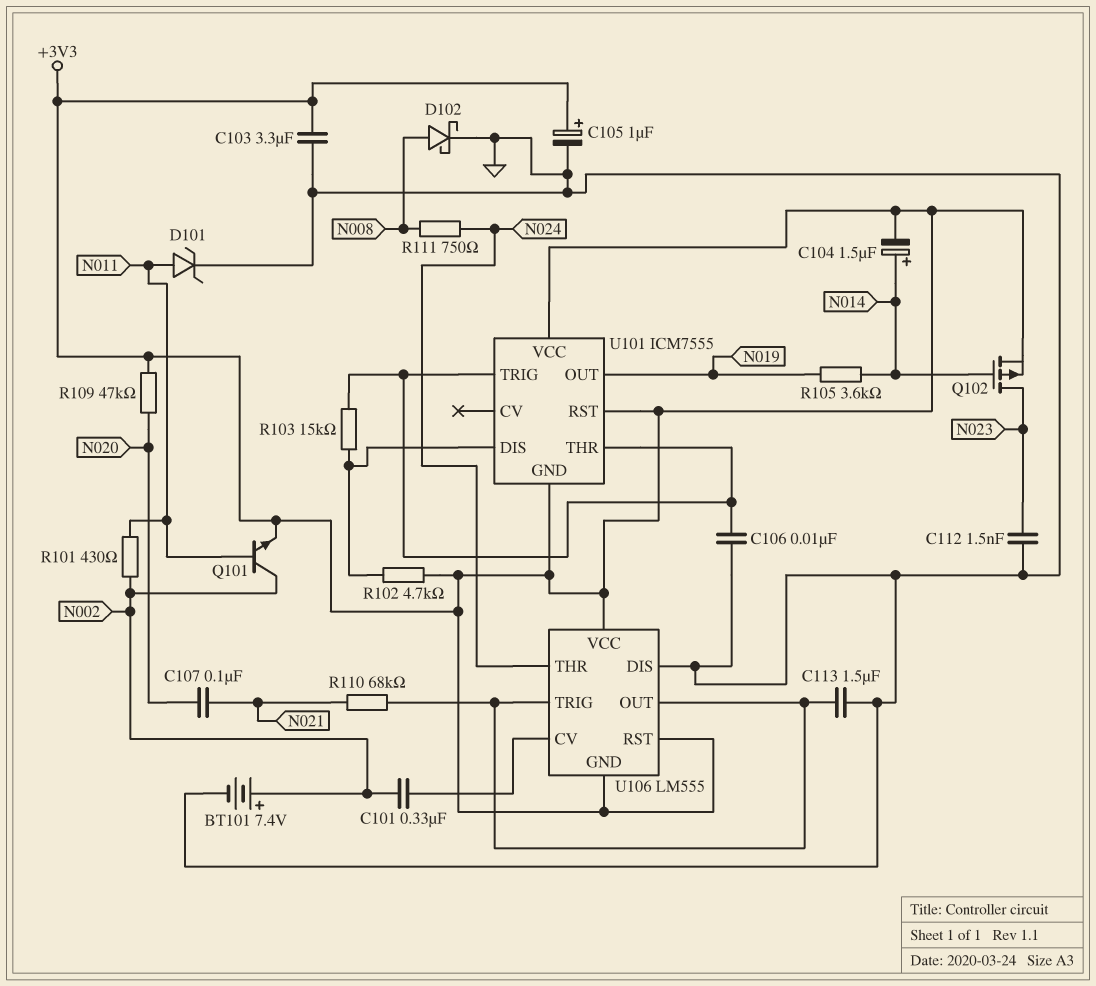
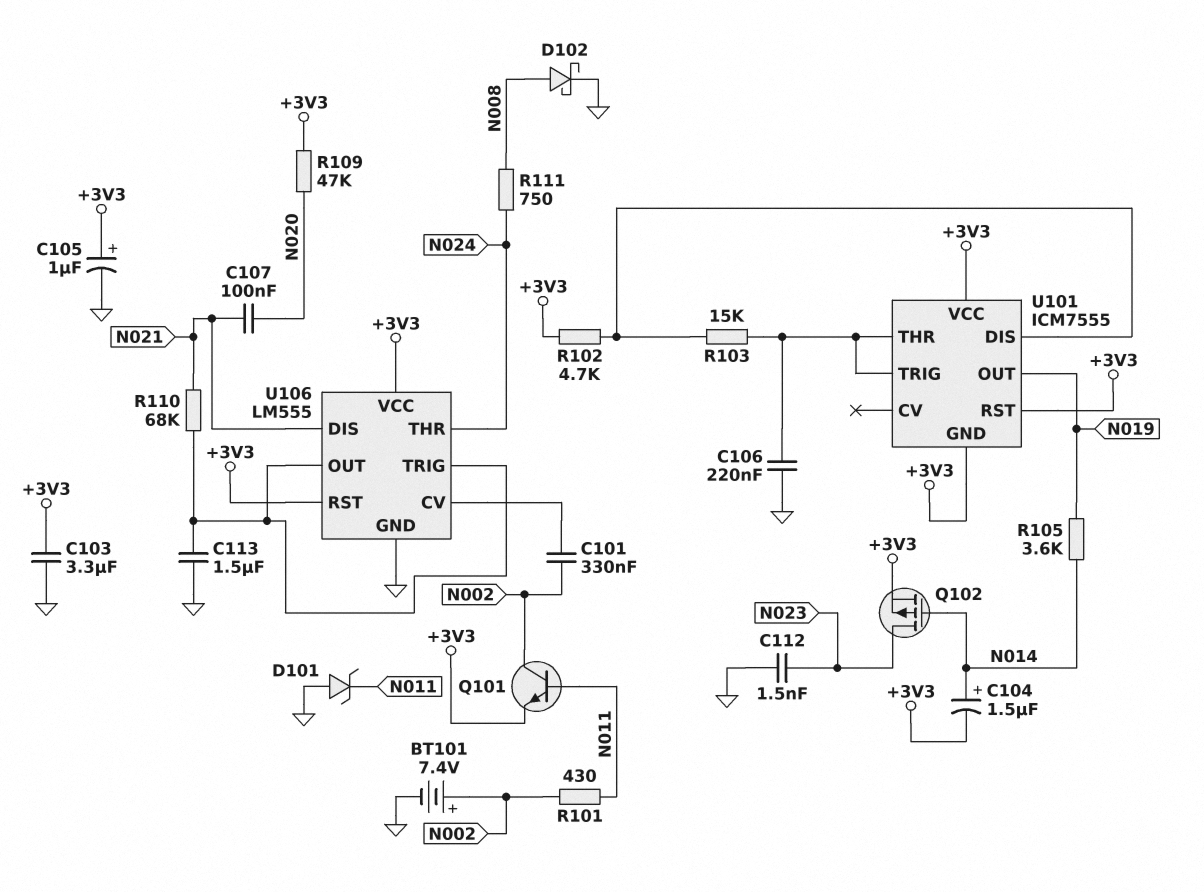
C106: 10nF (GND, U101/THR) -> 220nF (GND, U101/THR)
D101: zener (A N011, K GND) -> zener (A GND, K N011)
U106 pin DIS: GND -> N021
U106 pin GND: +3V3 -> GND

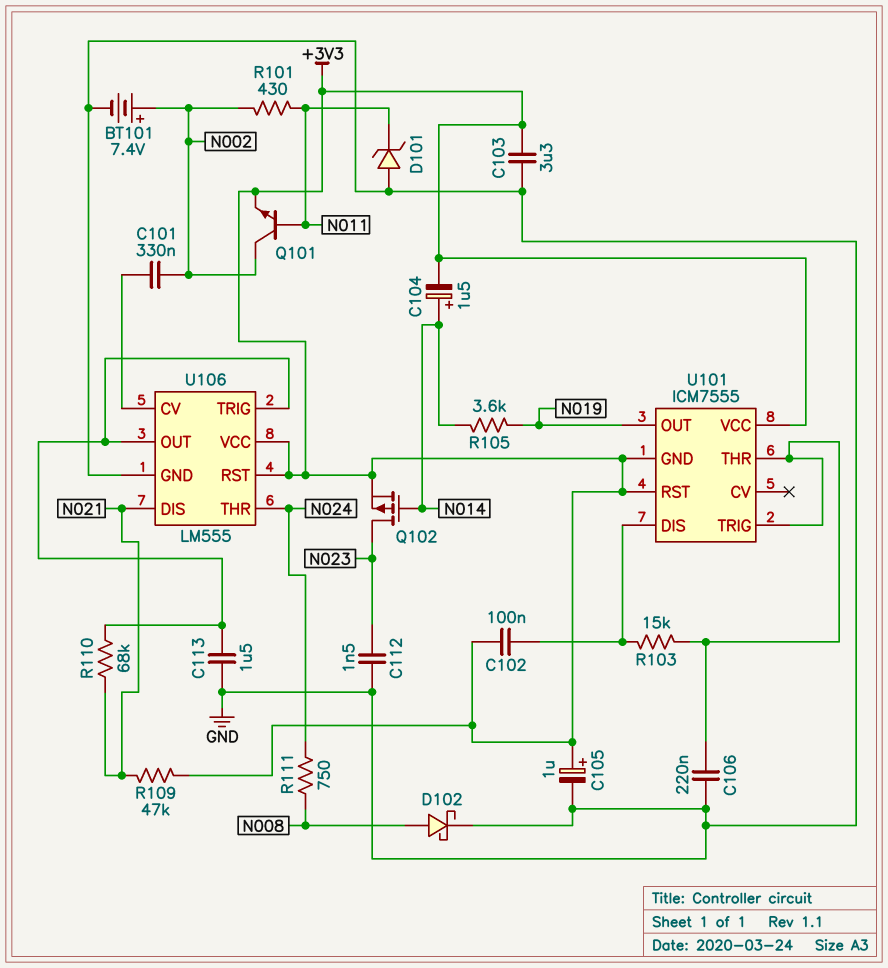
C102: none -> 100nF (+3V3, U101/DIS)
C107: 100nF (N020, N021) -> none
R102: 4.7k (+3V3, U101/DIS) -> none
R109: 47k (+3V3, N020) -> 47k (+3V3, N021)

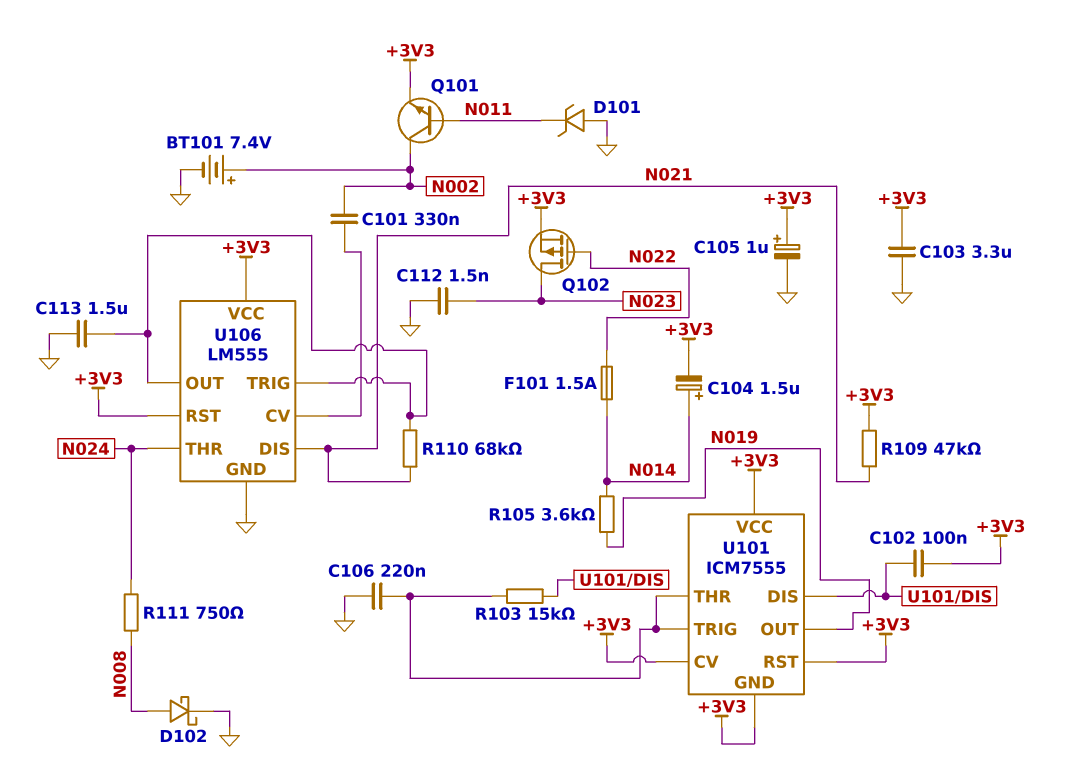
F101: none -> 1.5A (N014, N022)
Q102: PMOS (G N014, D N023, S +3V3) -> PMOS (G N022, D N023, S +3V3)
R101: 430 (N002, N011) -> none
U101 pin CV: none -> +3V3

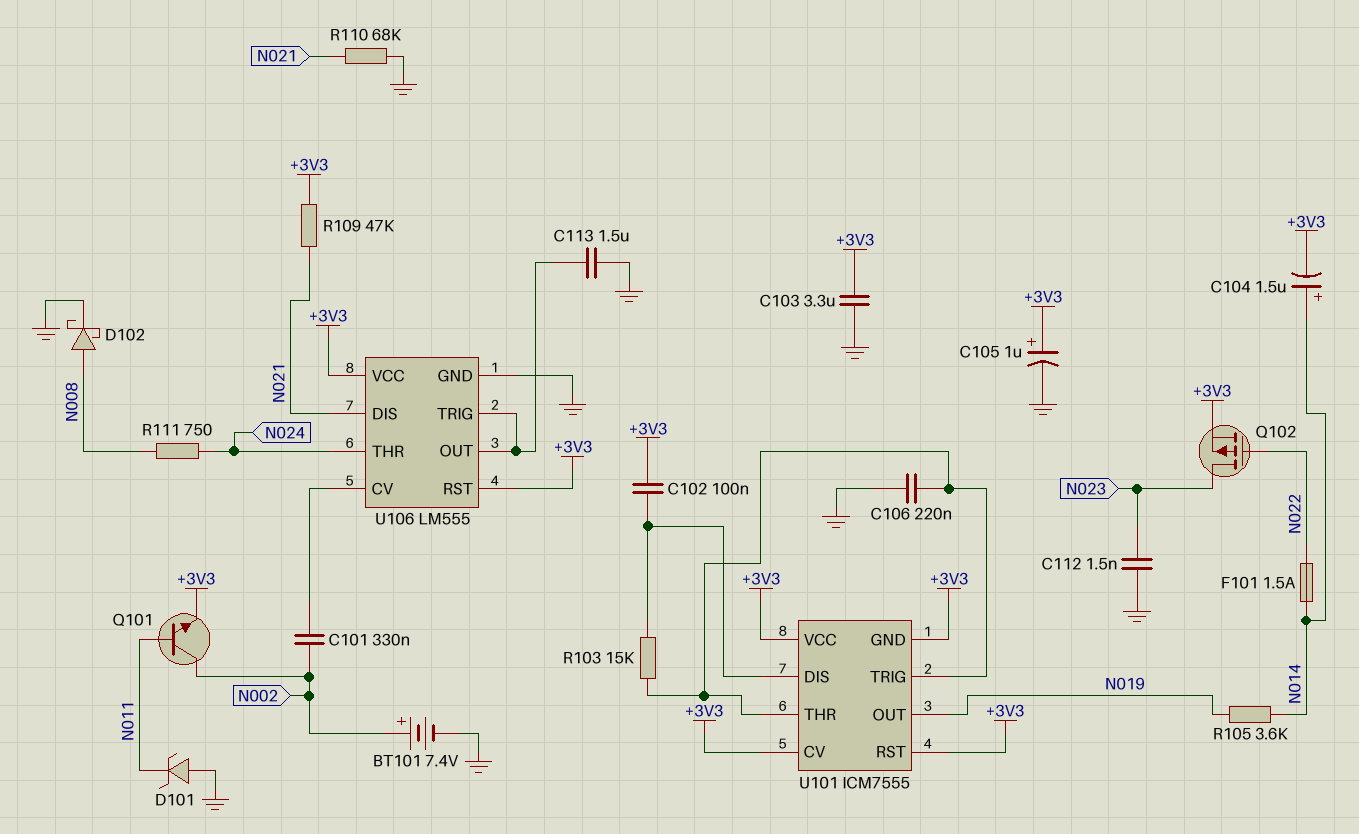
R110: 68k (N021, U106/OUT) -> 68k (GND, N021)

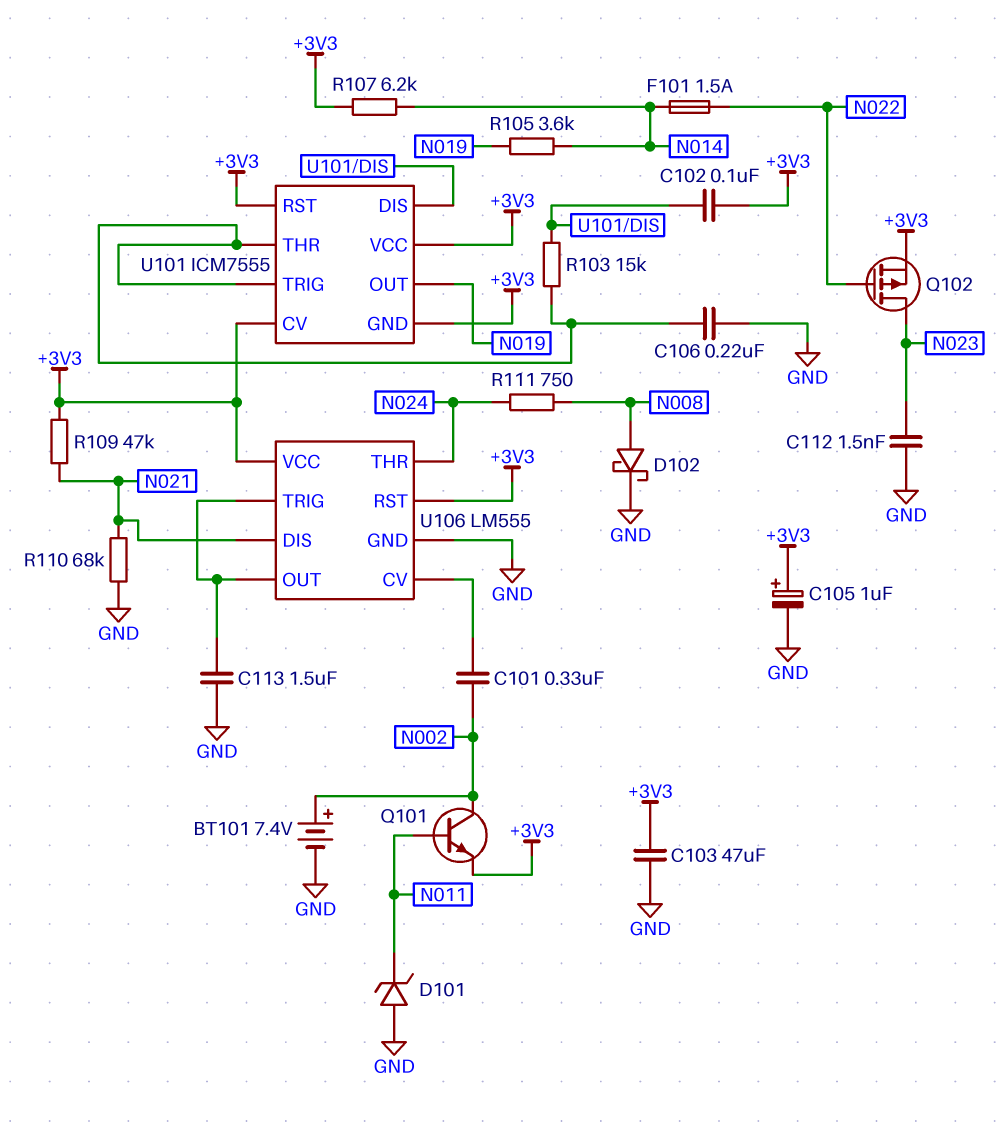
C103: 3.3uF (+3V3, GND) -> 47uF (+3V3, GND)
C104: 1.5uF (plus N014, minus +3V3) -> none
R107: none -> 6.2k (+3V3, N014)

